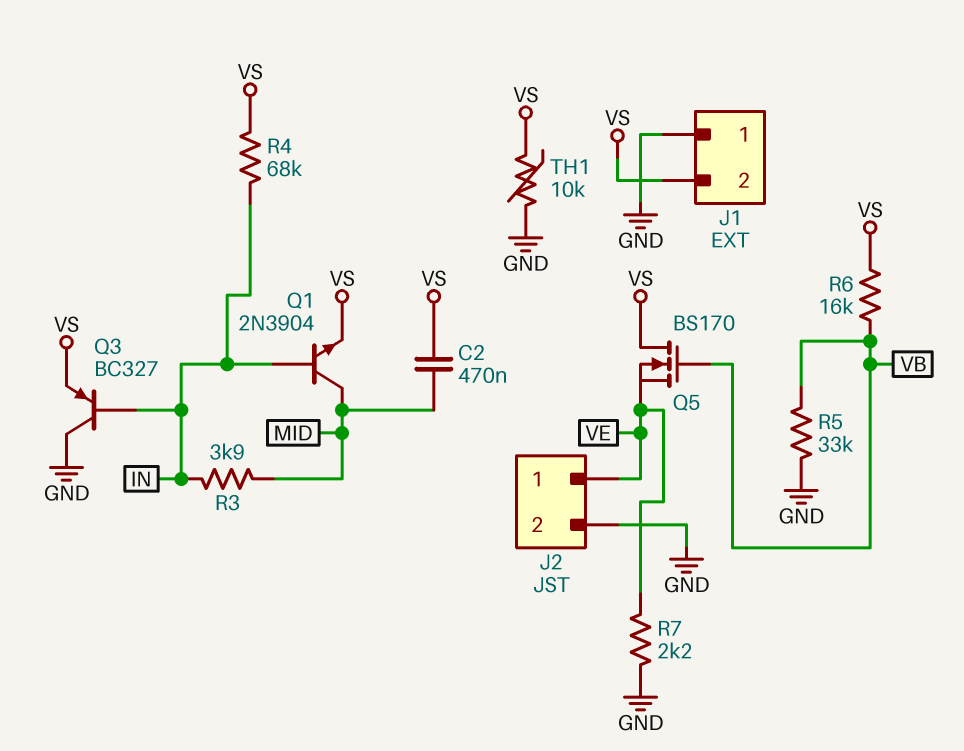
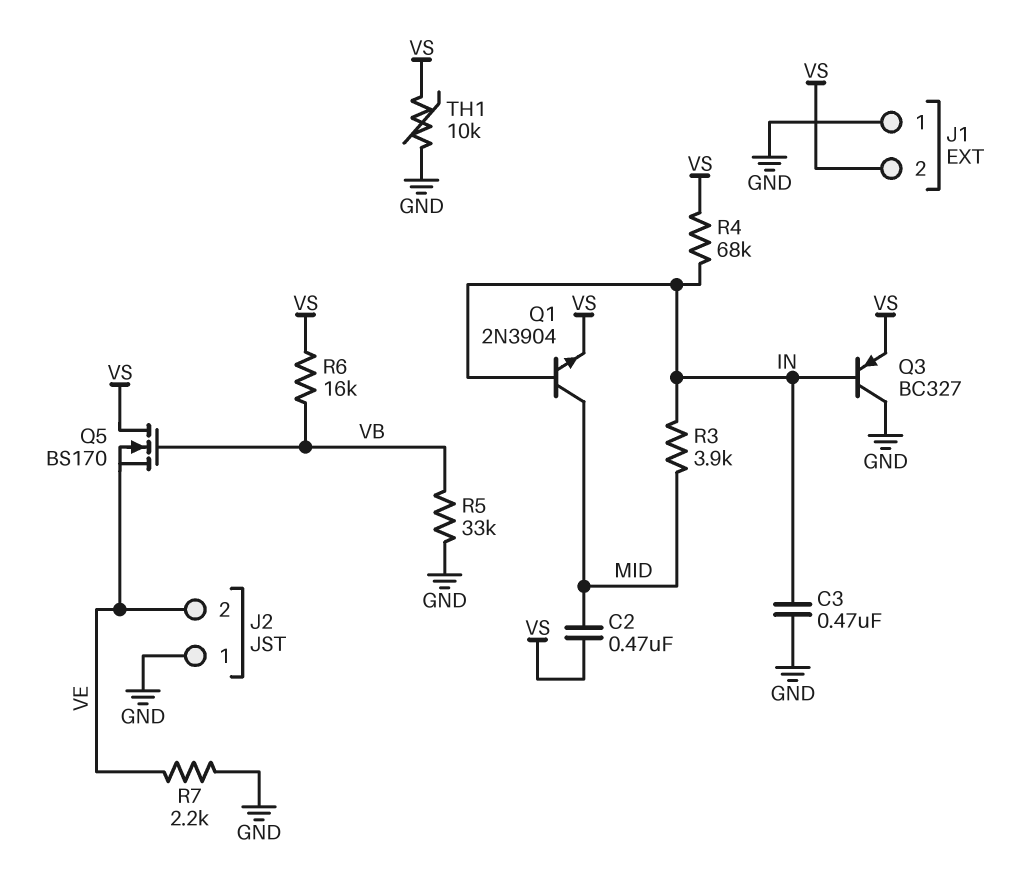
C3: none -> 470nF (GND, IN)
J2 pin 1: VE -> GND
J2 pin 2: GND -> VE

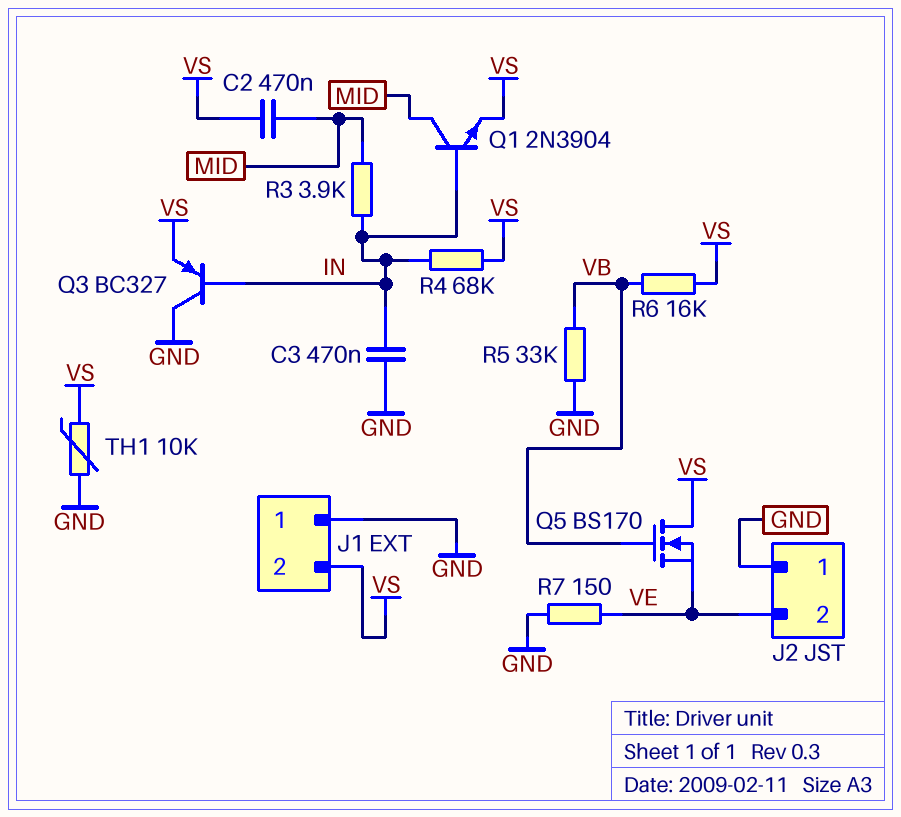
R7: 2.2k (GND, VE) -> 150 (GND, VE)

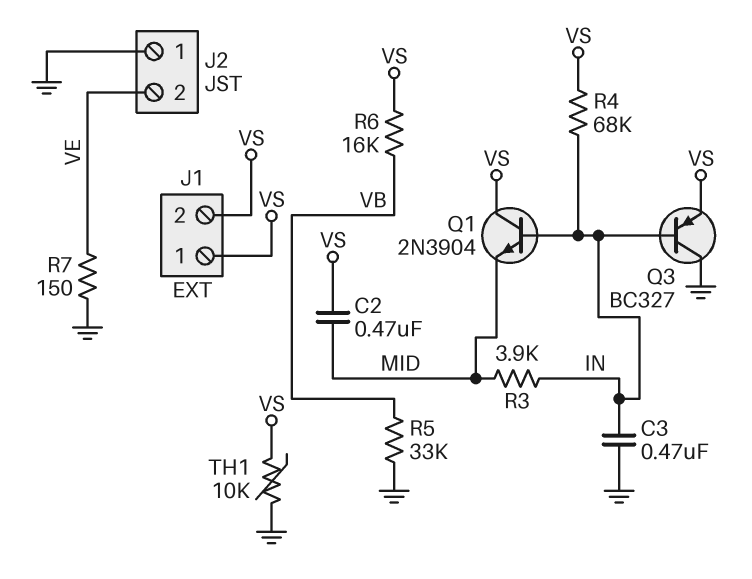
J1 pin 1: GND -> VS
Q1: NPN 2N3904 (B IN, C MID, E VS) -> NPN 2N3904 (B IN, C VS, E MID)
Q5: NMOS BS170 (G VB, D VS, S VE) -> none

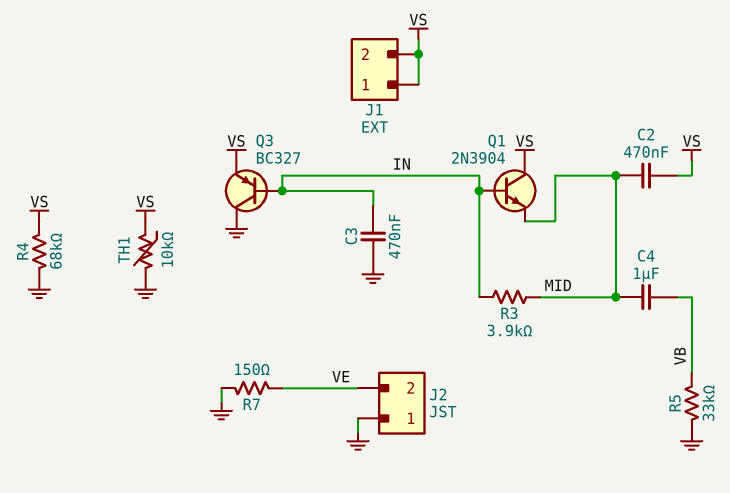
C4: none -> 1uF (MID, VB)
R4: 68k (IN, VS) -> 68k (GND, VS)
R6: 16k (VB, VS) -> none

